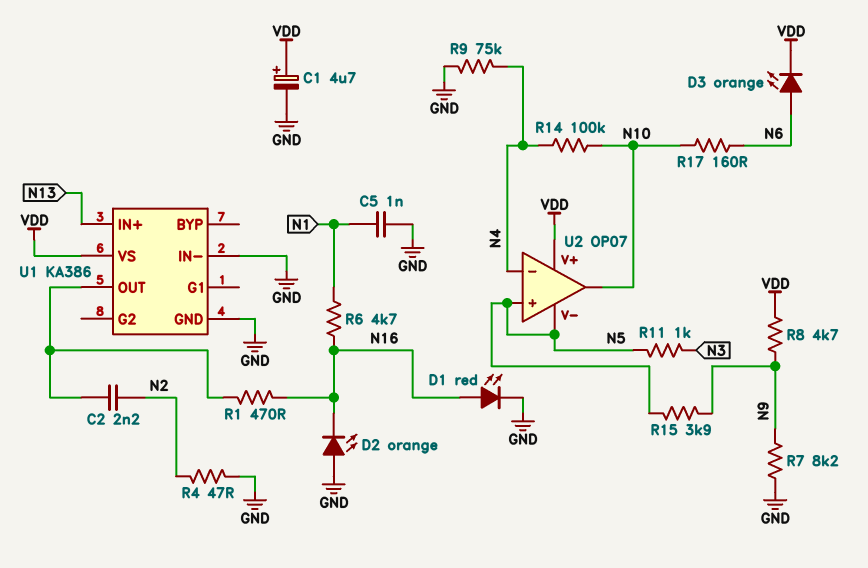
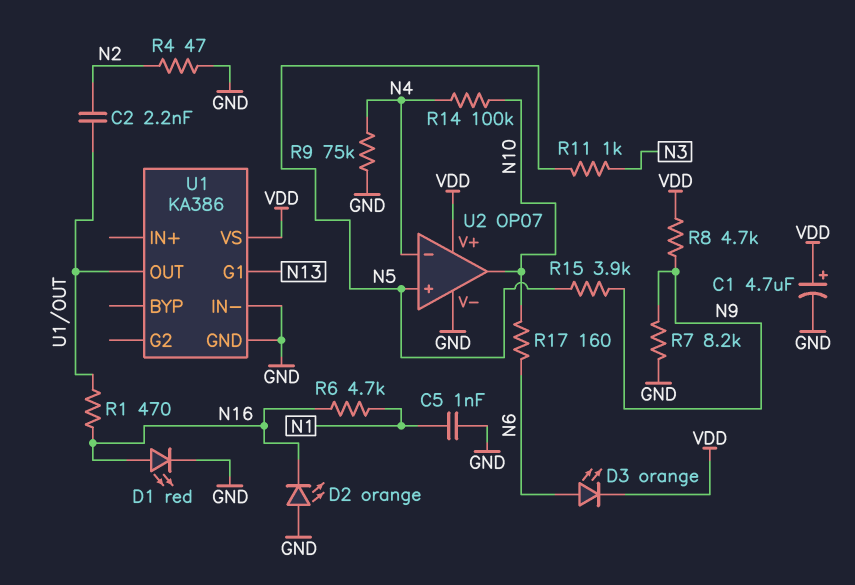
U1 pin G1: none -> N13
U1 pin IN+: N13 -> none
U2 pin V-: N5 -> GND

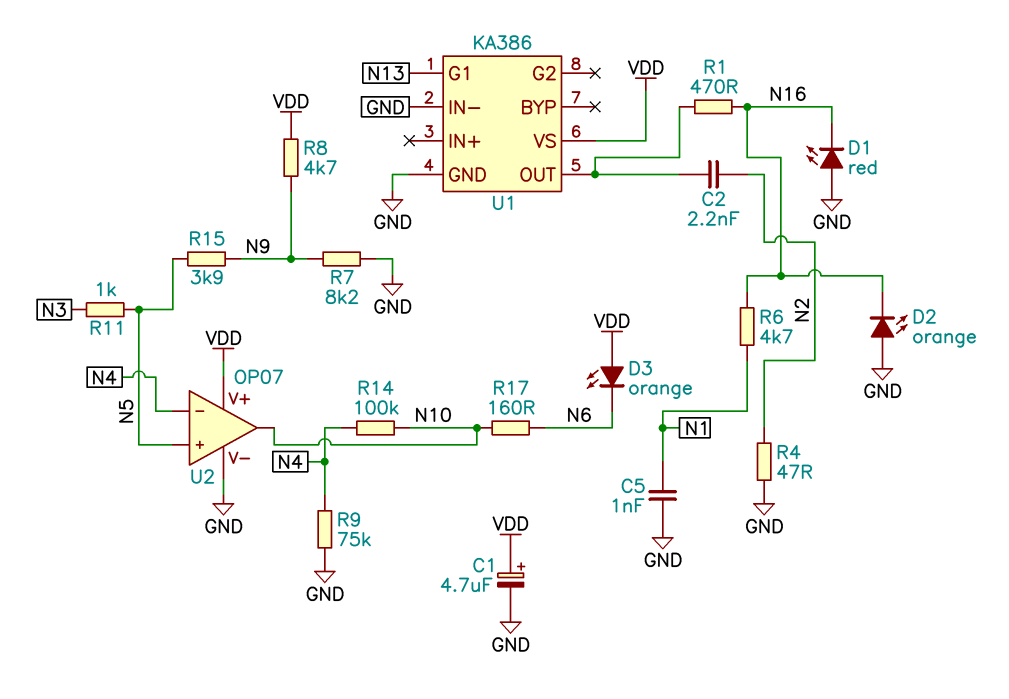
D1: LED red (A N16, K GND) -> LED red (A GND, K N16)
D3: LED orange (A N6, K VDD) -> LED orange (A VDD, K N6)

